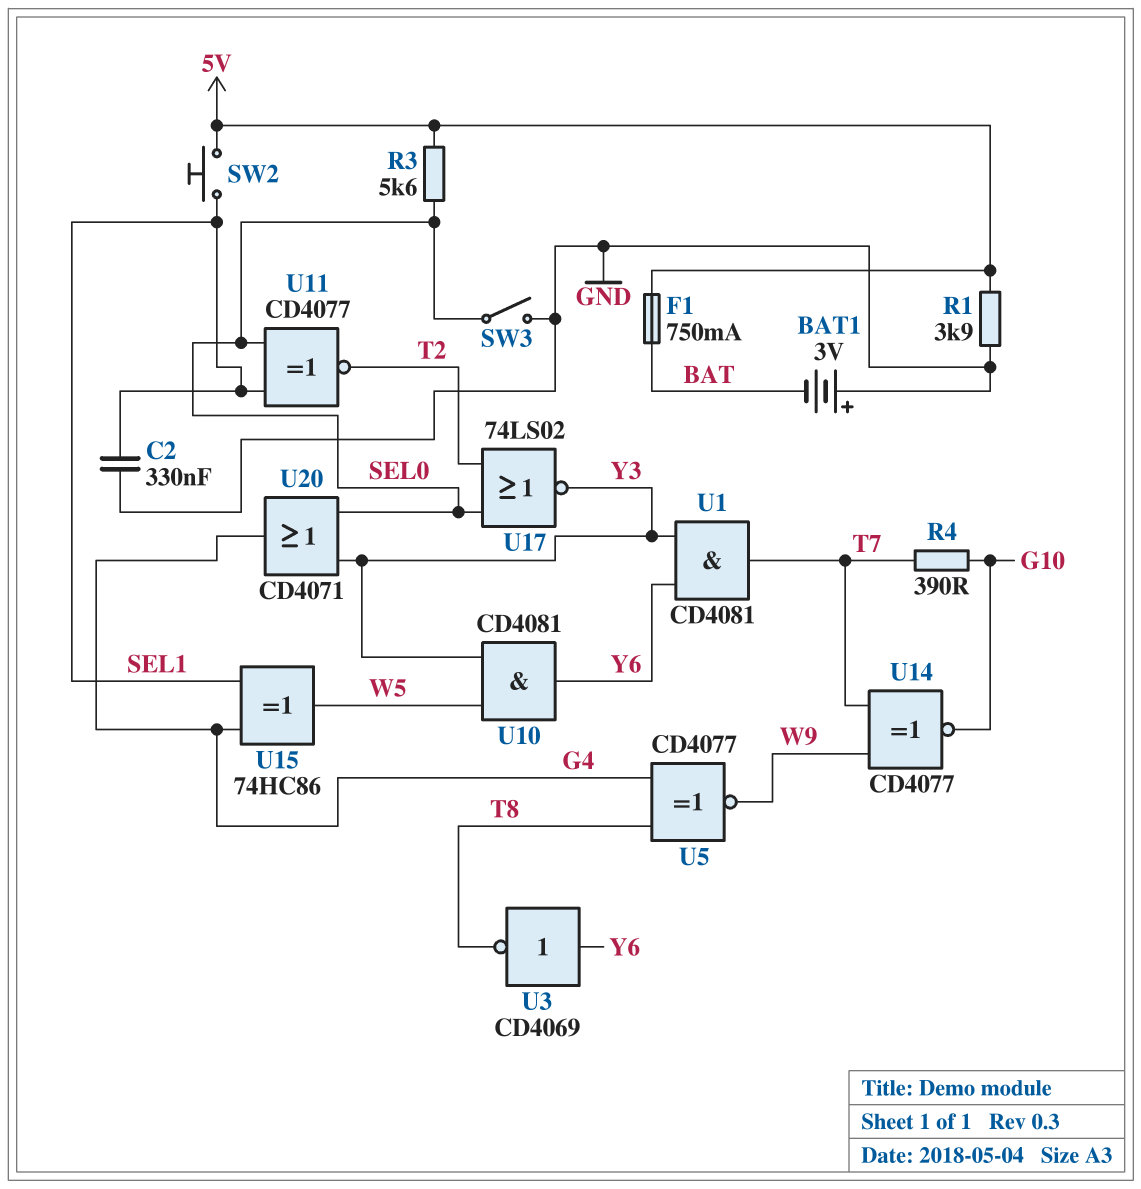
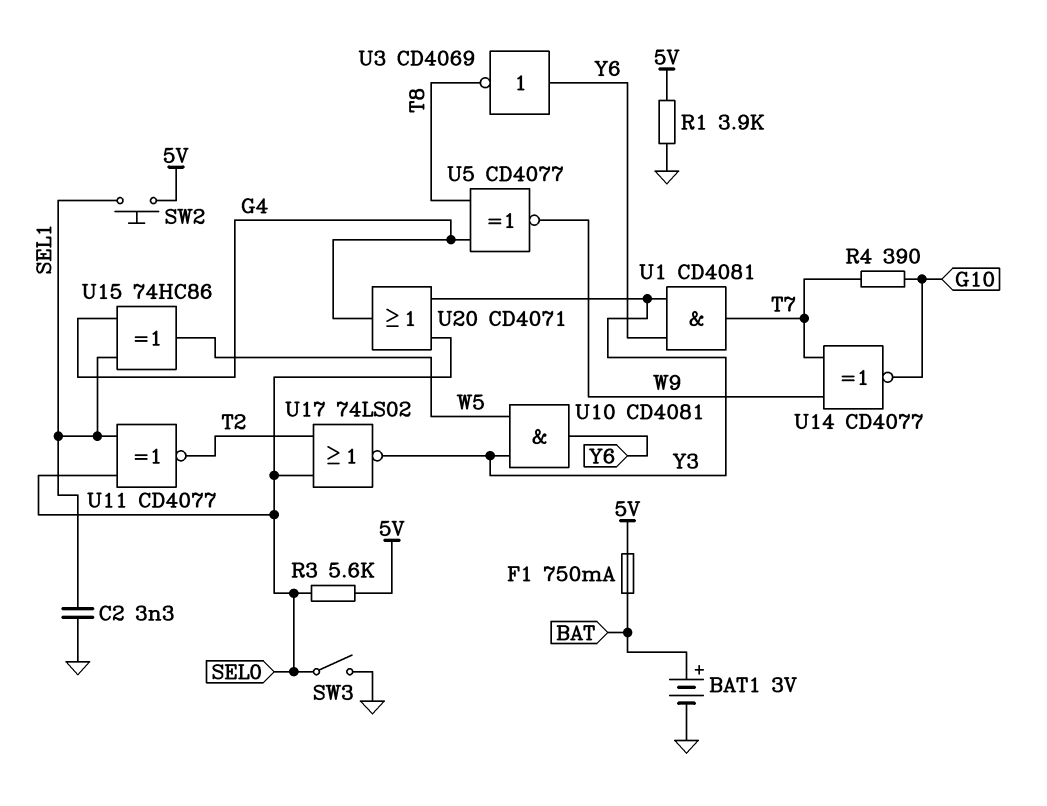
BAT1: 3V (plus GND, minus BAT) -> 3V (plus BAT, minus GND)
C2: 330nF (GND, SEL1) -> 3.3nF (GND, SEL1)

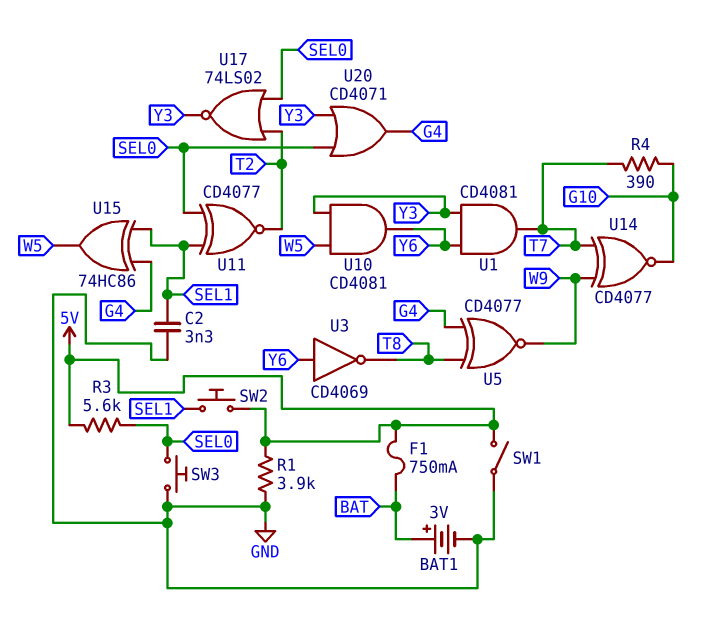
SW1: none -> switch (5V, GND)
SW3: switch (GND, SEL0) -> button (GND, SEL0)

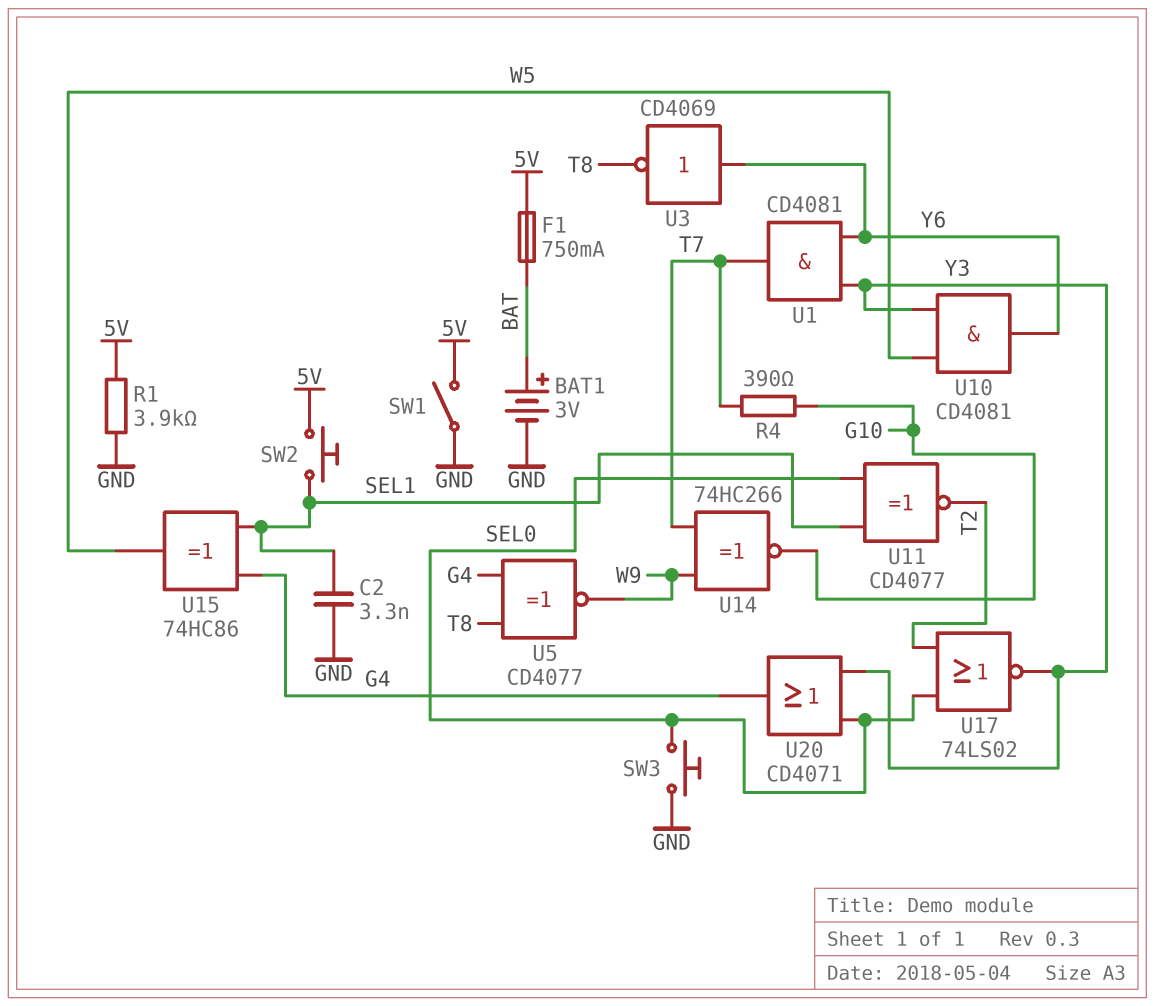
R3: 5.6k (5V, SEL0) -> none
U14: XNOR CD4077 (in T7, in W9, out G10) -> XNOR 74HC266 (in T7, in W9, out G10)

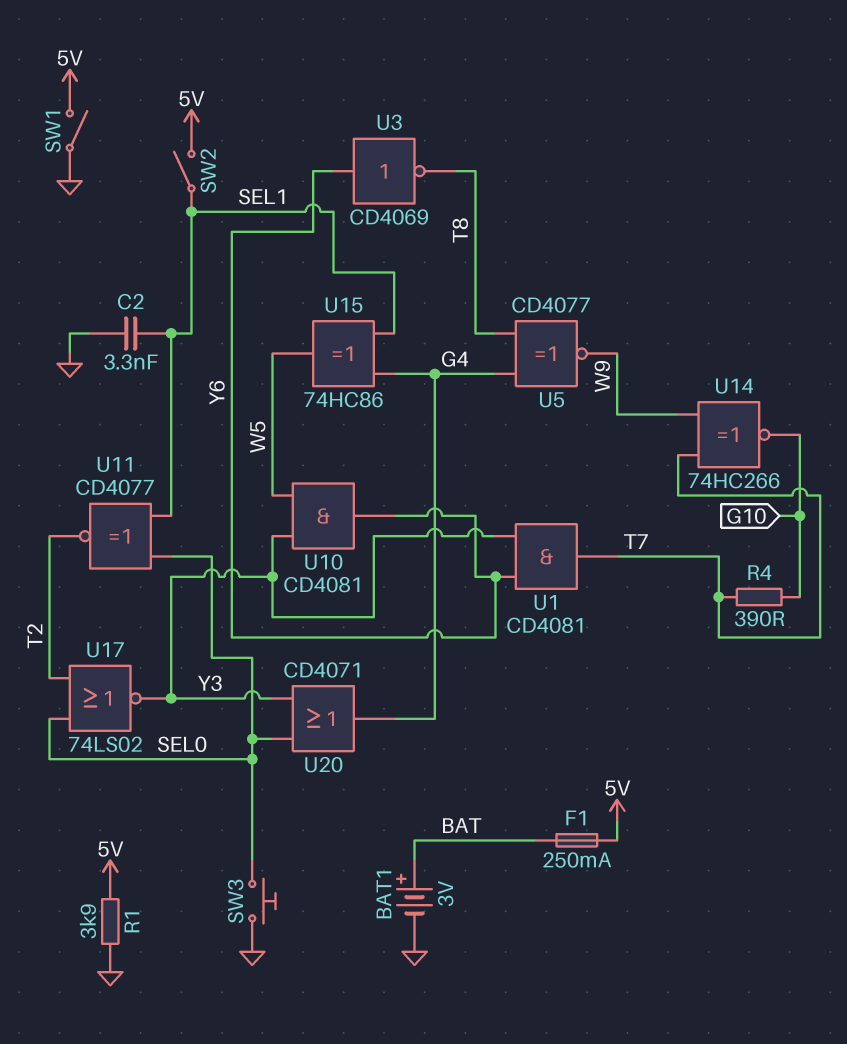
F1: 750mA (5V, BAT) -> 250mA (5V, BAT)
SW2: button (5V, SEL1) -> switch (5V, SEL1)

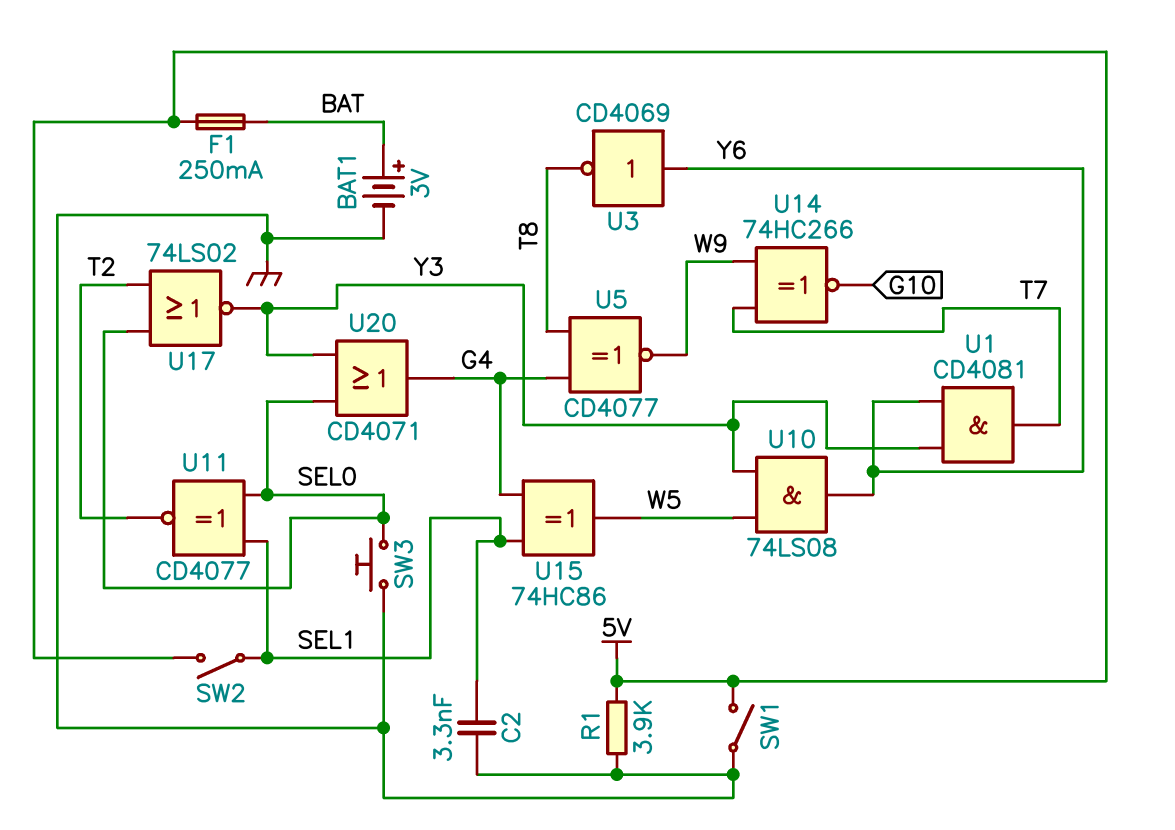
R4: 390 (G10, T7) -> none
U10: AND CD4081 (in W5, in Y3, out Y6) -> AND 74LS08 (in W5, in Y3, out Y6)

